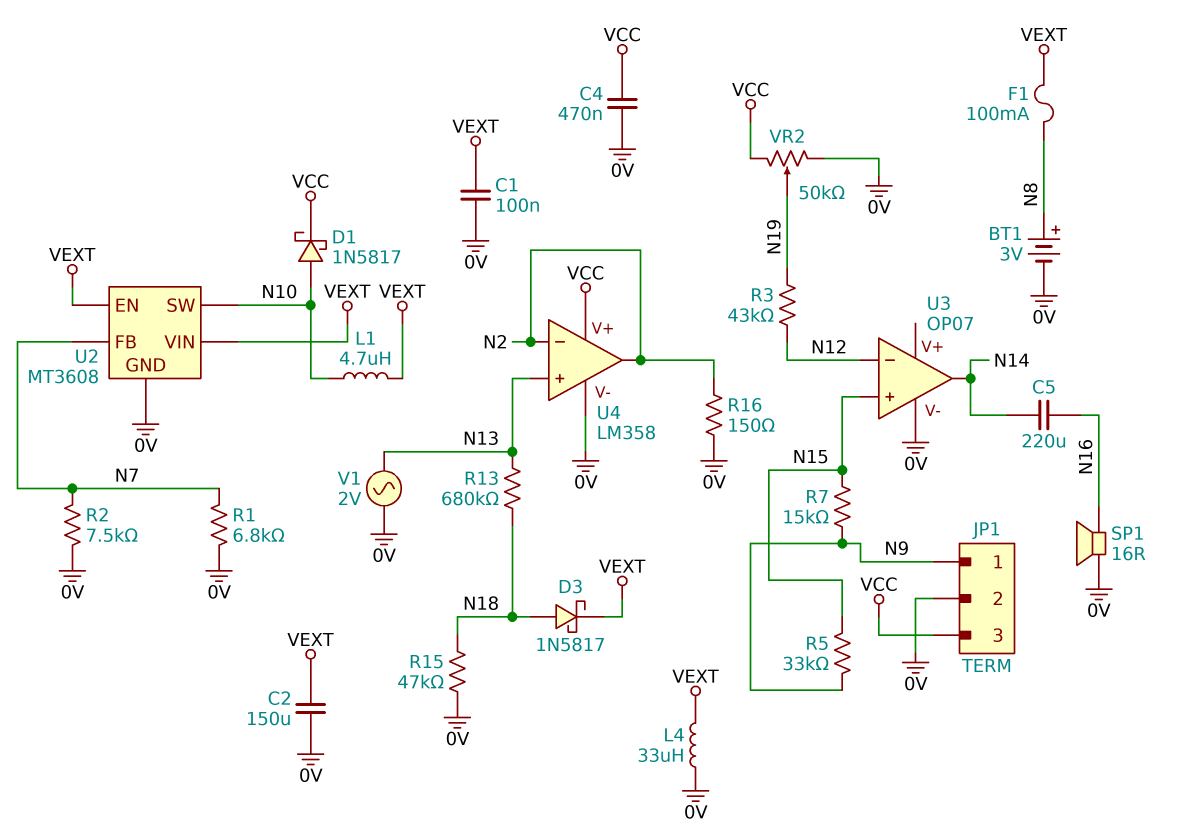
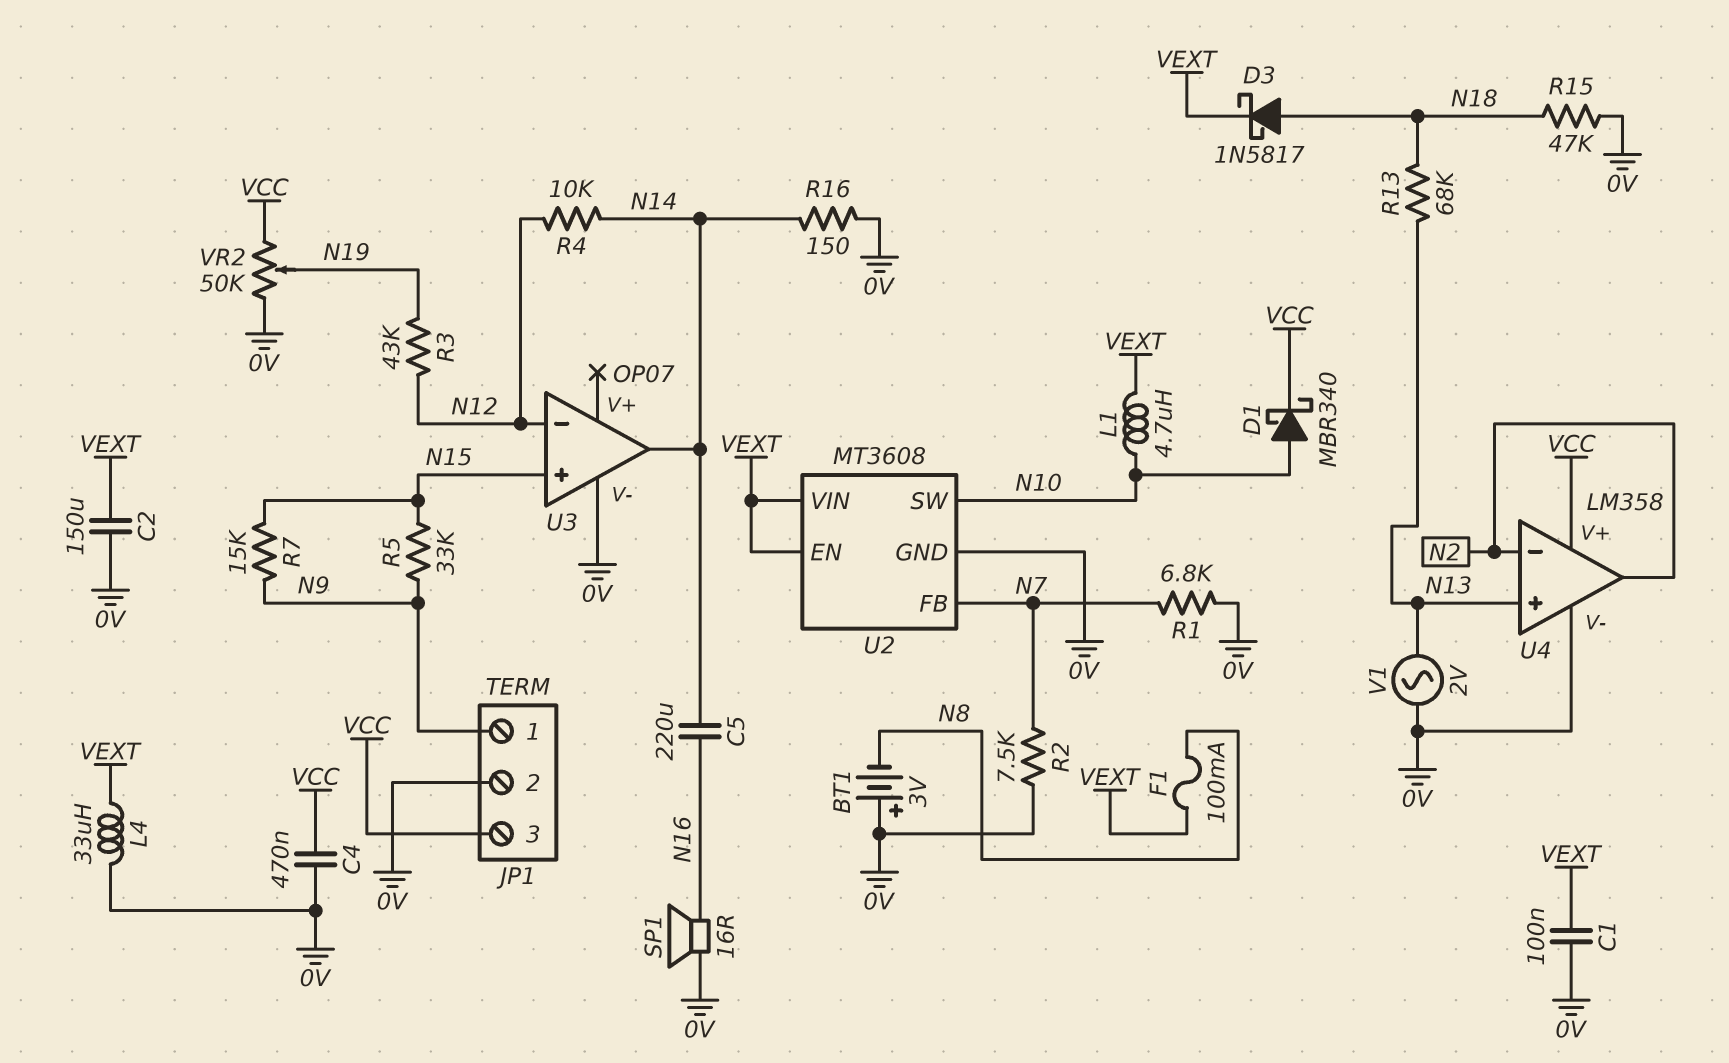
BT1: 3V (plus N8, minus 0V) -> 3V (plus 0V, minus N8)
D1: schottky 1N5817 (A N10, K VCC) -> schottky MBR340 (A N10, K VCC)
R4: none -> 10k (N12, N14)
R13: 680k (N13, N18) -> 68k (N13, N18)
R16: 150 (0V, N2) -> 150 (0V, N14)

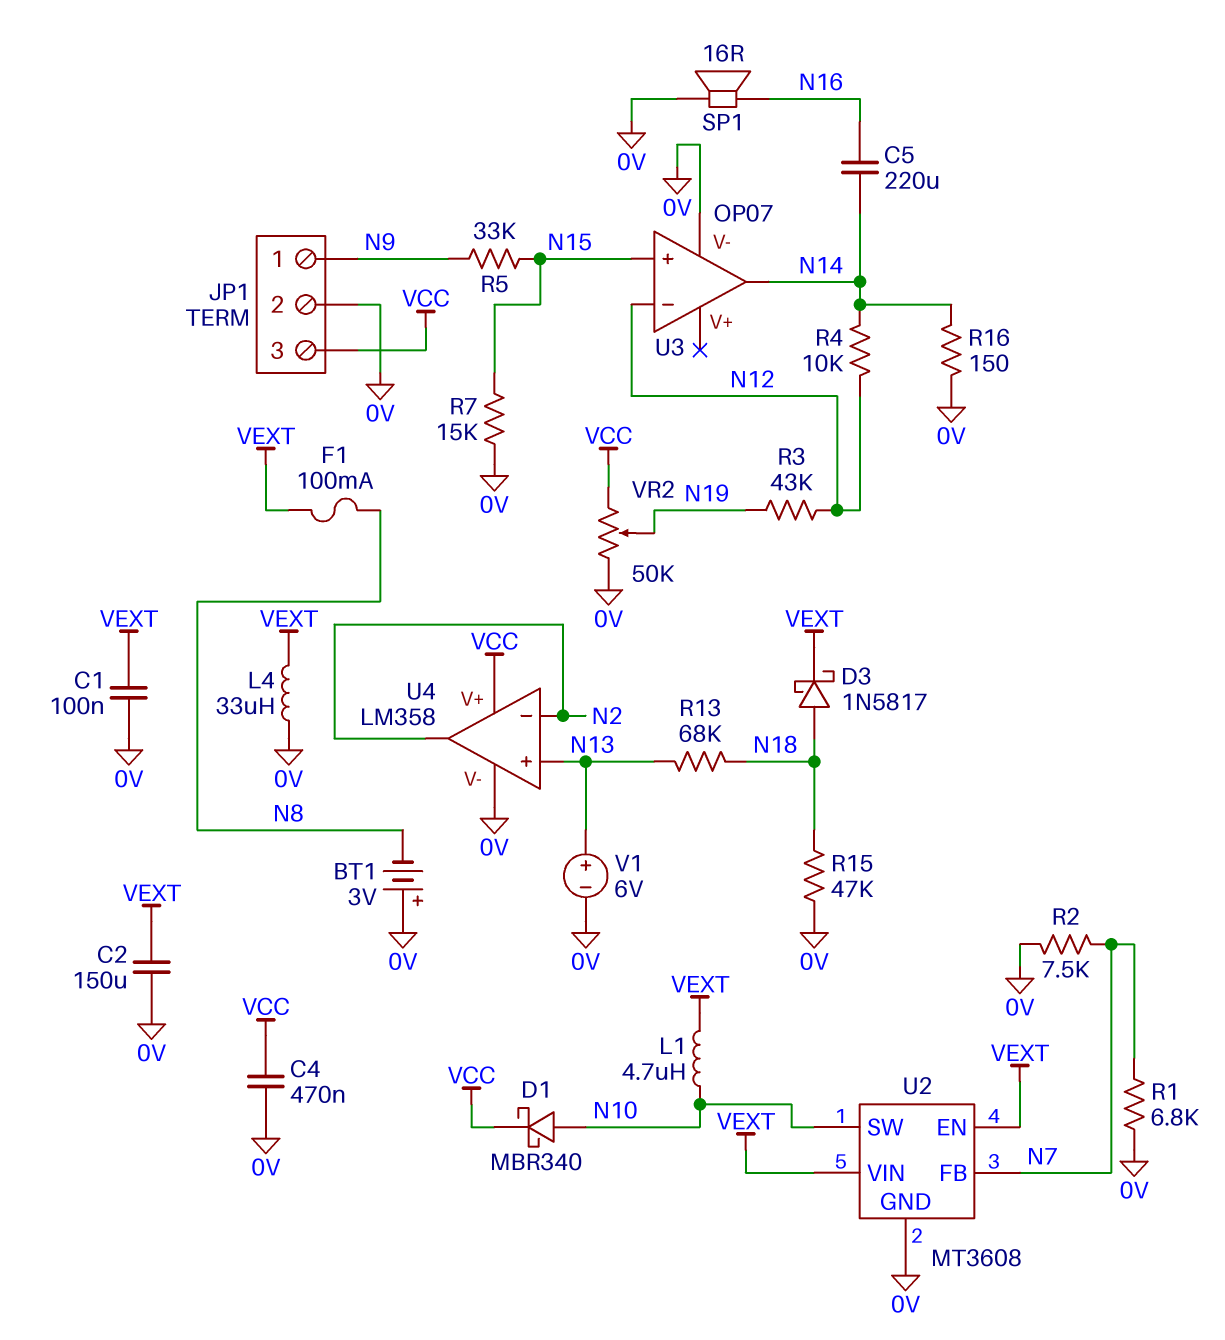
R7: 15k (N9, N15) -> 15k (0V, N15)
V1: AC 2V (0V, N13) -> 6V (plus N13, minus 0V)

